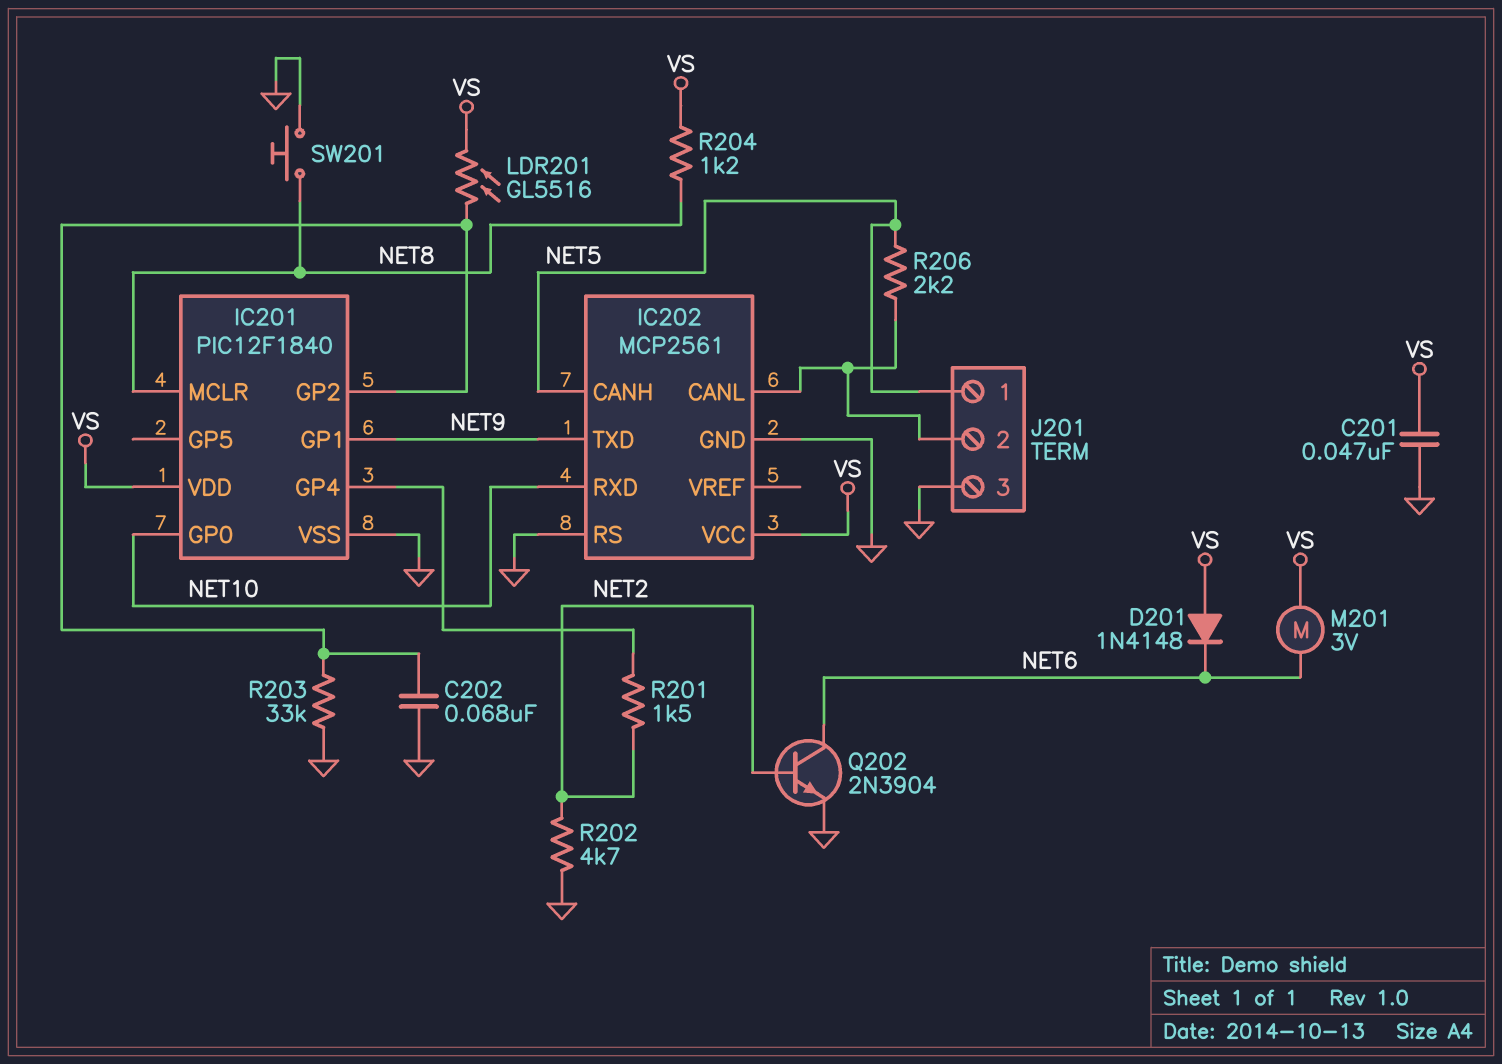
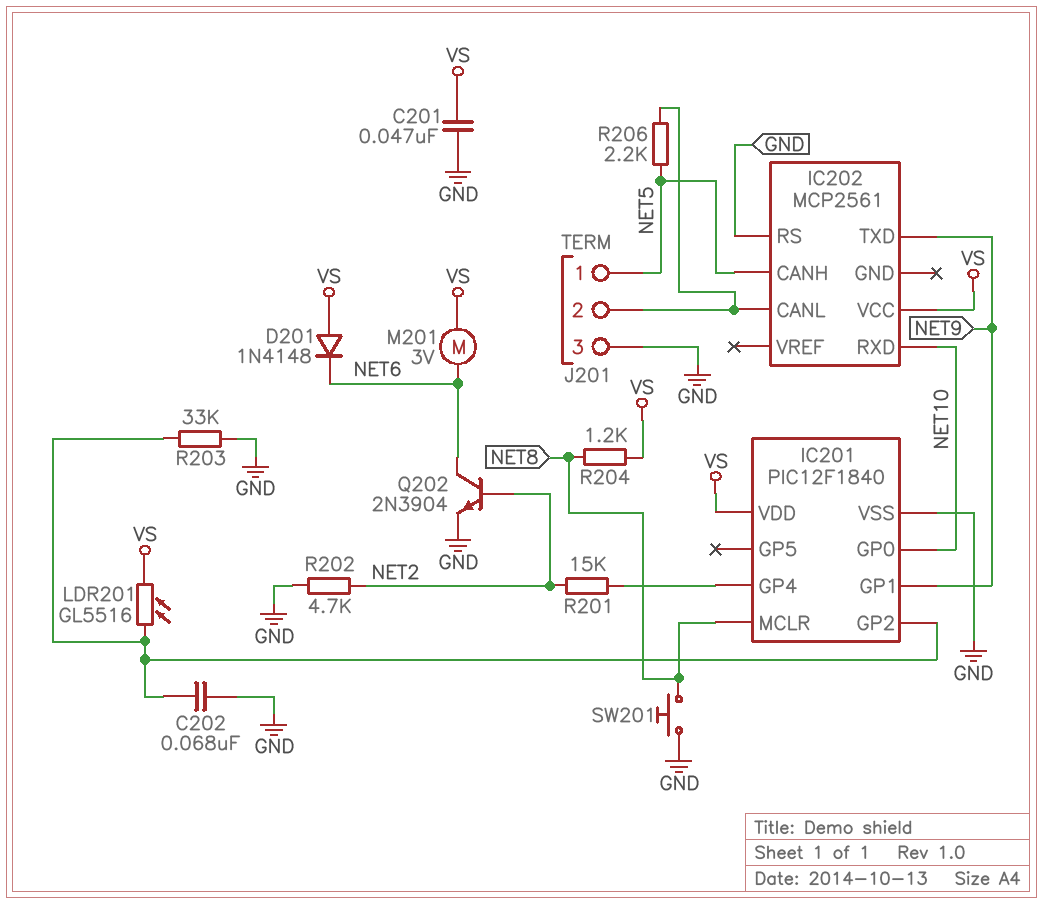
IC202 pin GND: GND -> none
R201: 1.5k (IC201/GP4, NET2) -> 15k (IC201/GP4, NET2)

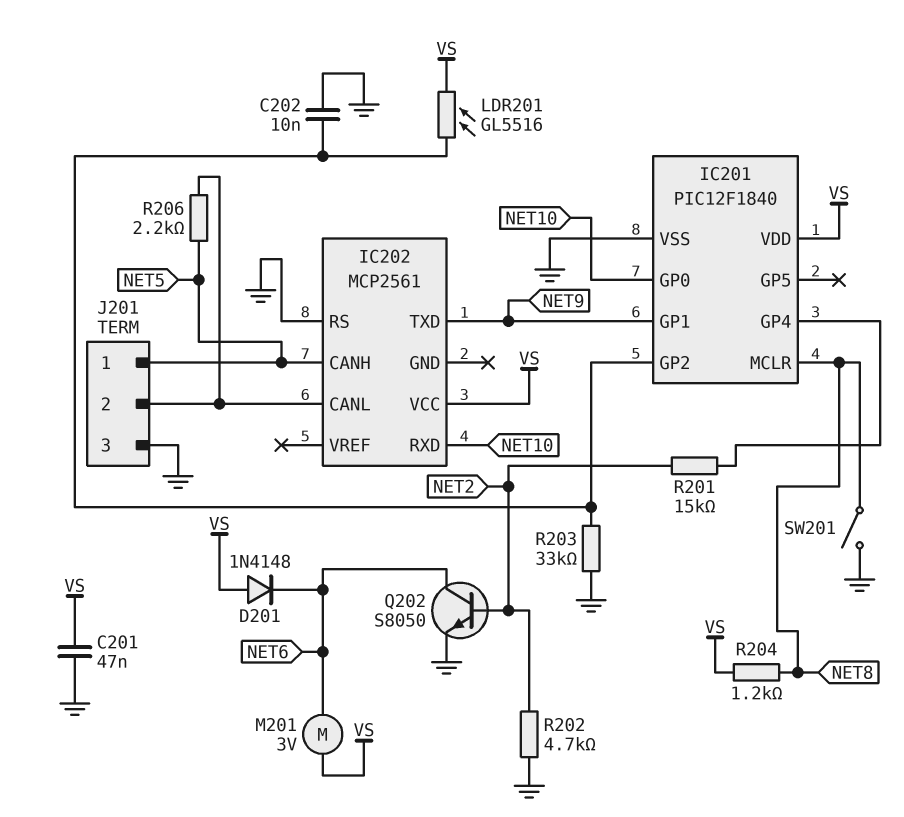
C202: 68nF (GND, IC201/GP2) -> 10nF (GND, IC201/GP2)
Q202: NPN 2N3904 (B NET2, C NET6, E GND) -> NPN S8050 (B NET2, C NET6, E GND)
SW201: button (GND, NET8) -> switch (GND, NET8)

